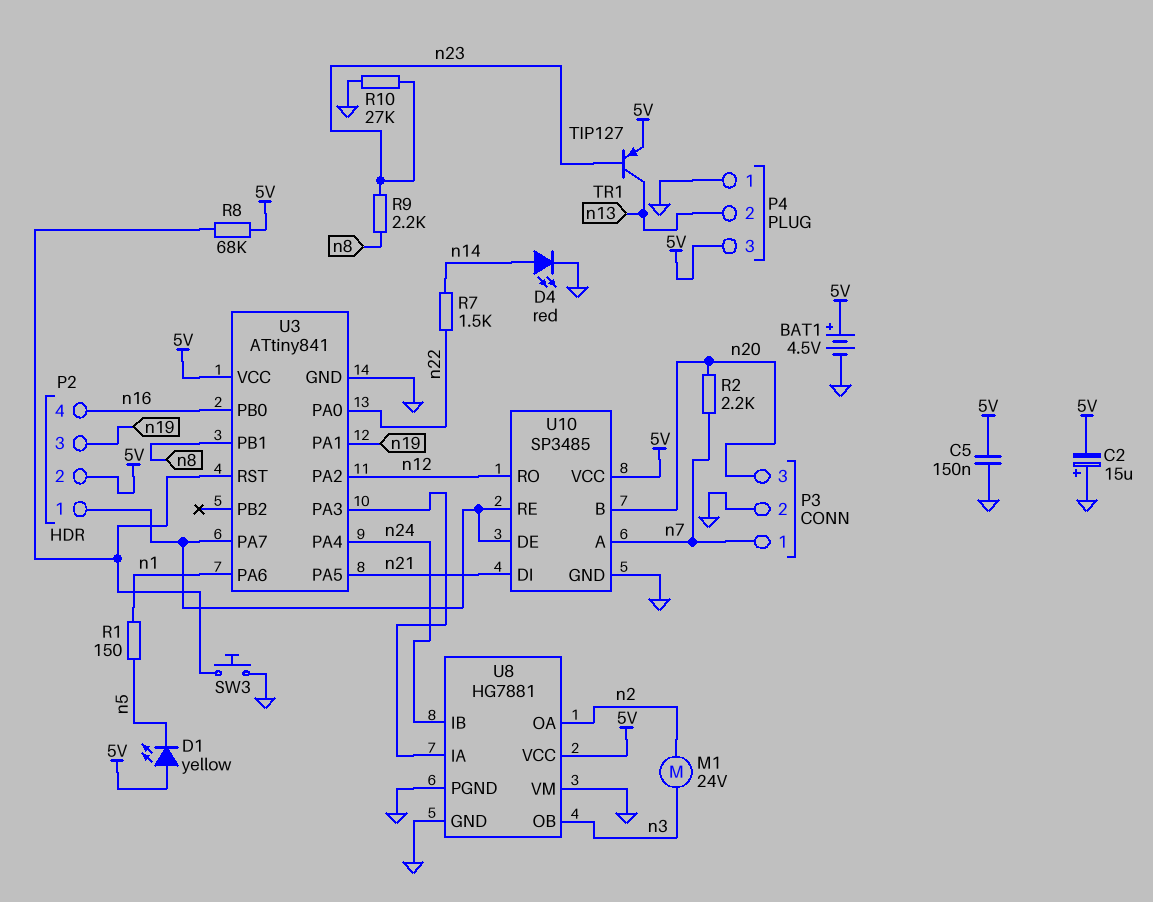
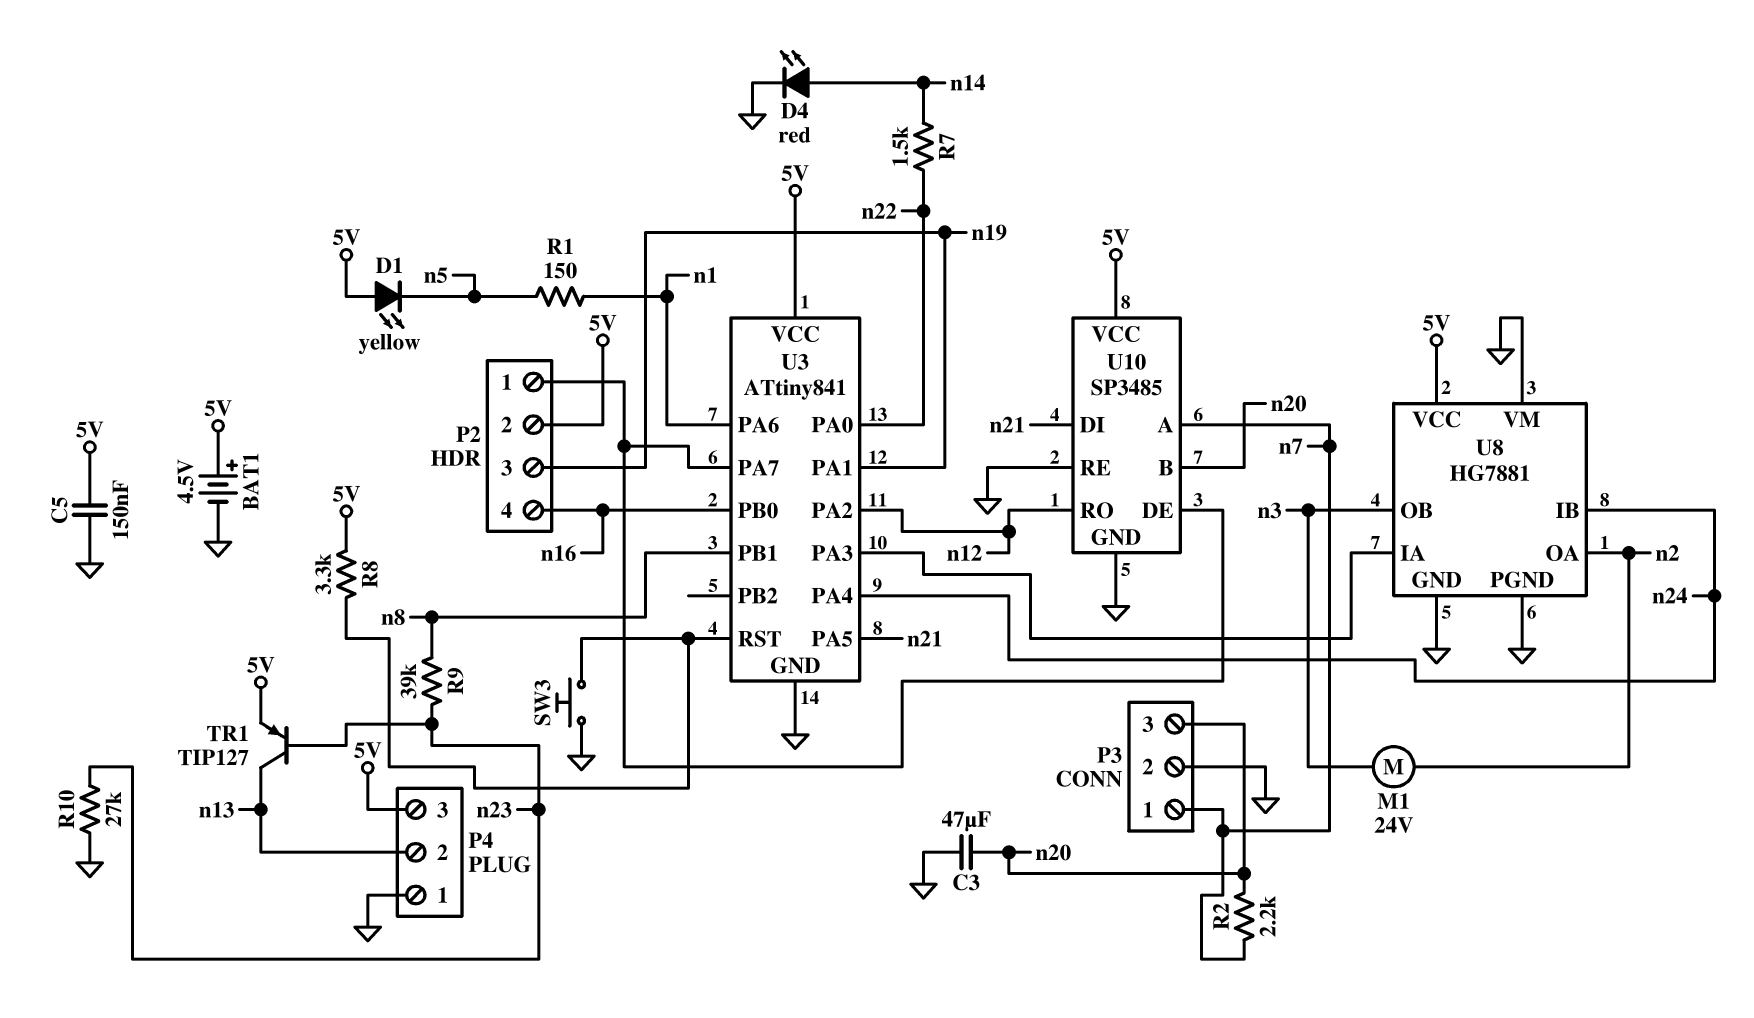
C2: 15uF (plus GND, minus 5V) -> none
C3: none -> 47uF (GND, n20)
R8: 68k (5V, U3/RST) -> 3.3k (5V, U3/RST)
R9: 2.2k (n8, n23) -> 39k (n8, n23)
U10 pin RE: P2/1 -> GND

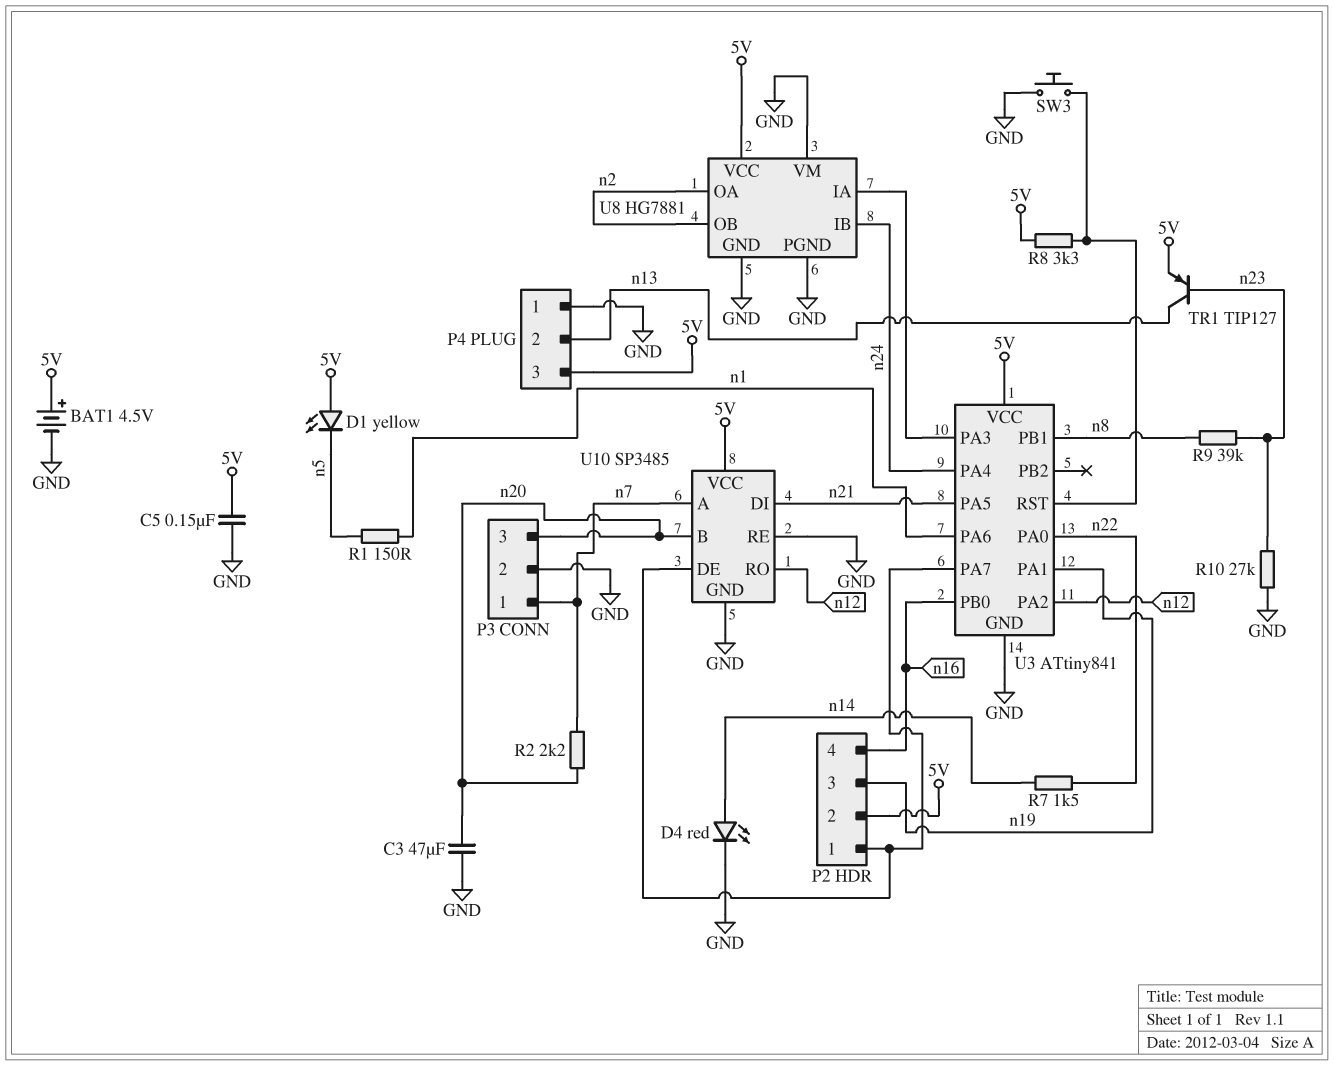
M1: motor 24V (n2, n3) -> none
U8 pin OB: n3 -> n2

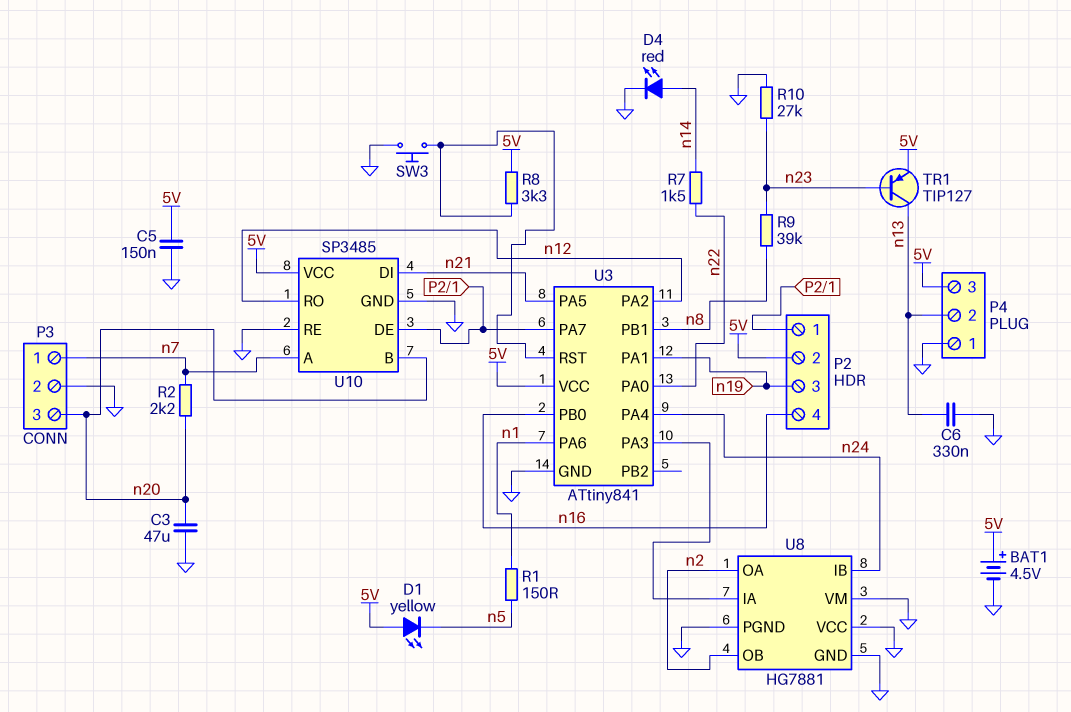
C6: none -> 330nF (GND, n13)
U8 pin VCC: 5V -> GND

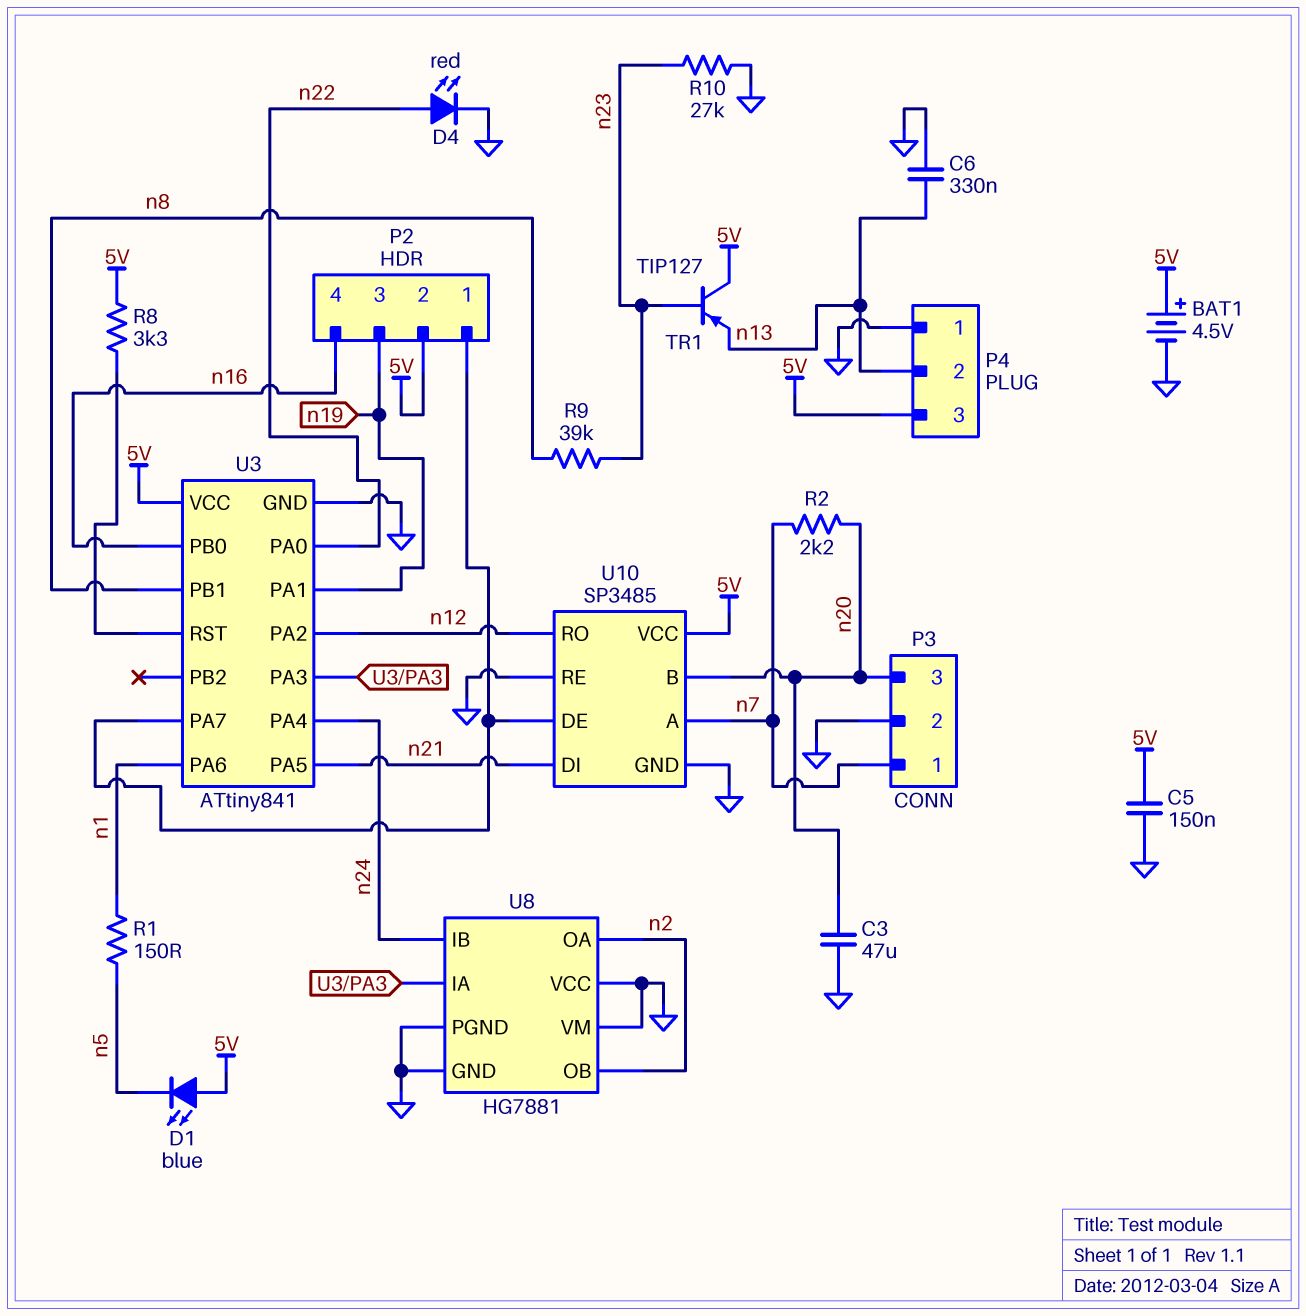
D1: LED yellow (A 5V, K n5) -> LED blue (A 5V, K n5)
D4: LED red (A n14, K GND) -> LED red (A n22, K GND)
R7: 1.5k (n14, n22) -> none
SW3: button (GND, U3/RST) -> none
TR1: PNP TIP127 (B n23, C n13, E 5V) -> PNP TIP127 (B n23, C 5V, E n13)

